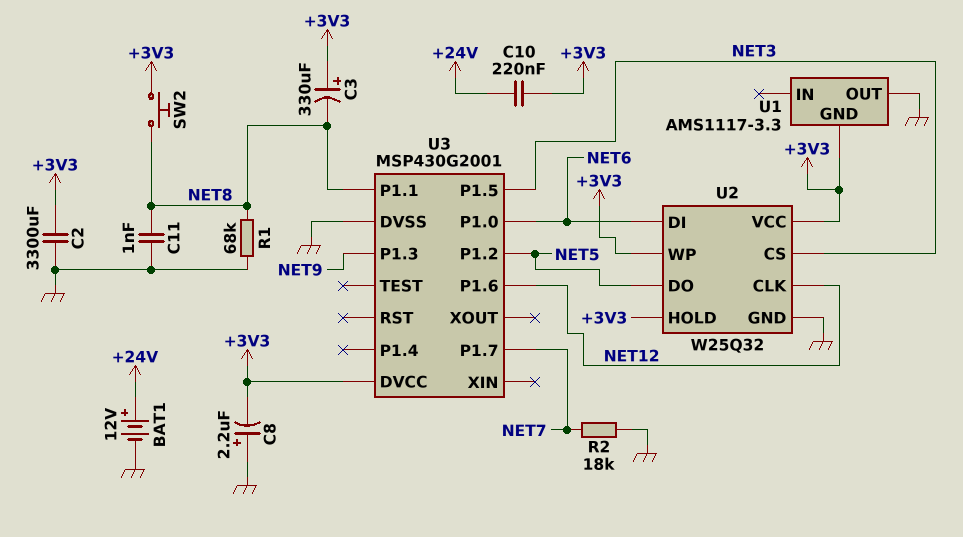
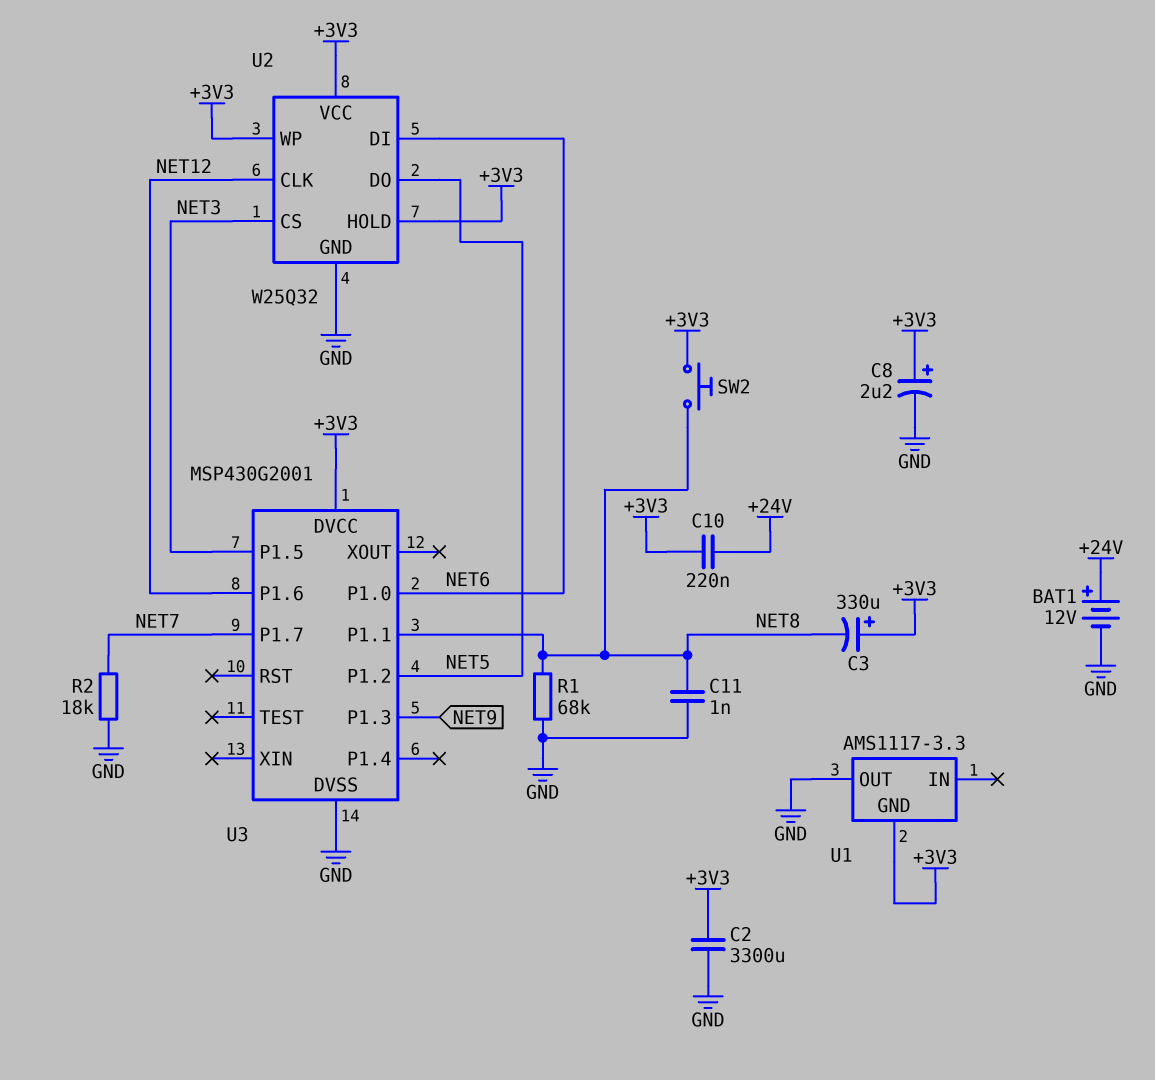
C8: 2.2uF (plus GND, minus +3V3) -> 2.2uF (plus +3V3, minus GND)

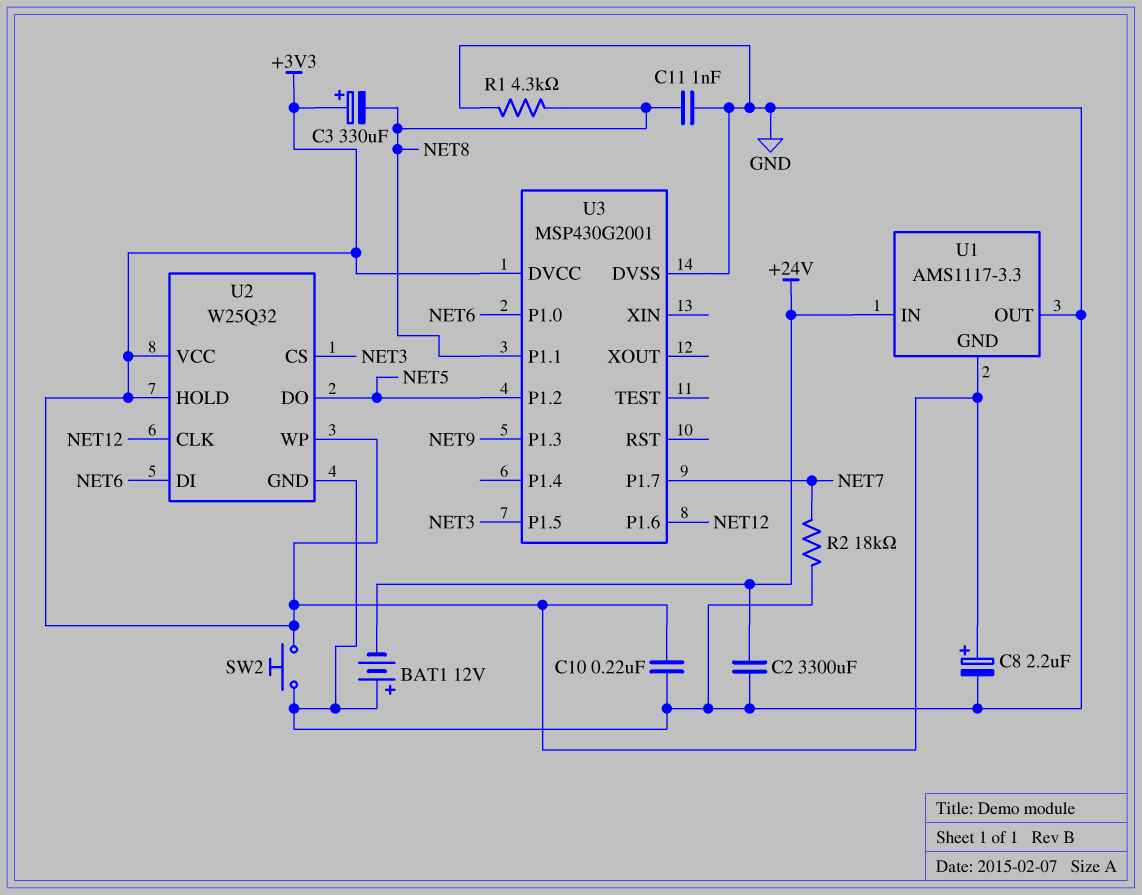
BAT1: 12V (plus +24V, minus GND) -> 12V (plus GND, minus +24V)
C2: 3300uF (+3V3, GND) -> 3300uF (+24V, GND)
C10: 220nF (+3V3, +24V) -> 220nF (+3V3, GND)
R1: 68k (GND, NET8) -> 4.3k (GND, NET8)
SW2: button (+3V3, NET8) -> button (+3V3, GND)
U1 pin IN: none -> +24V

